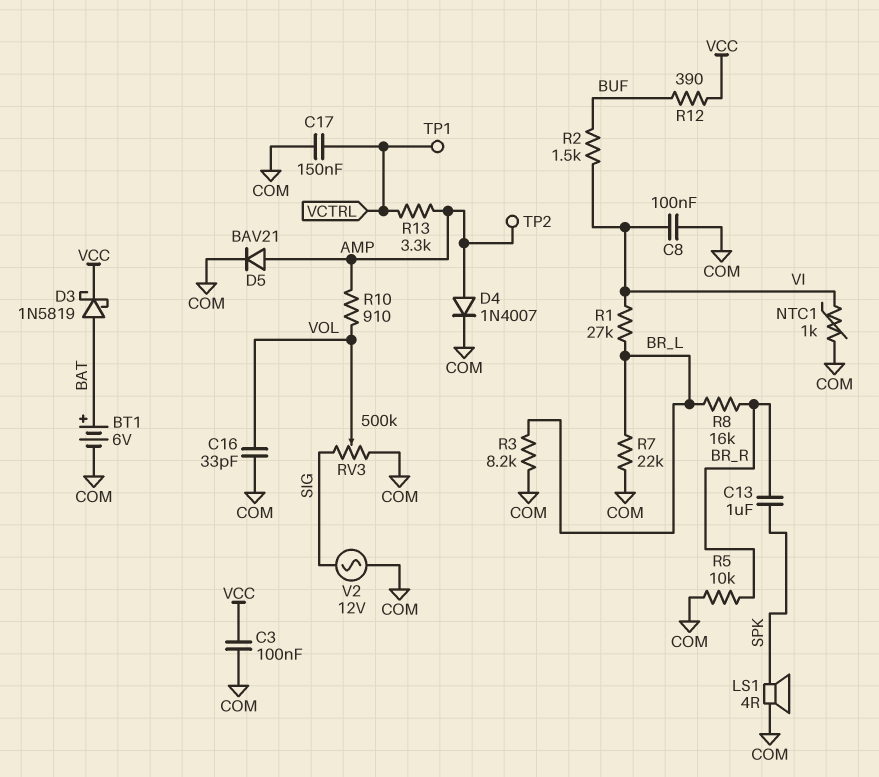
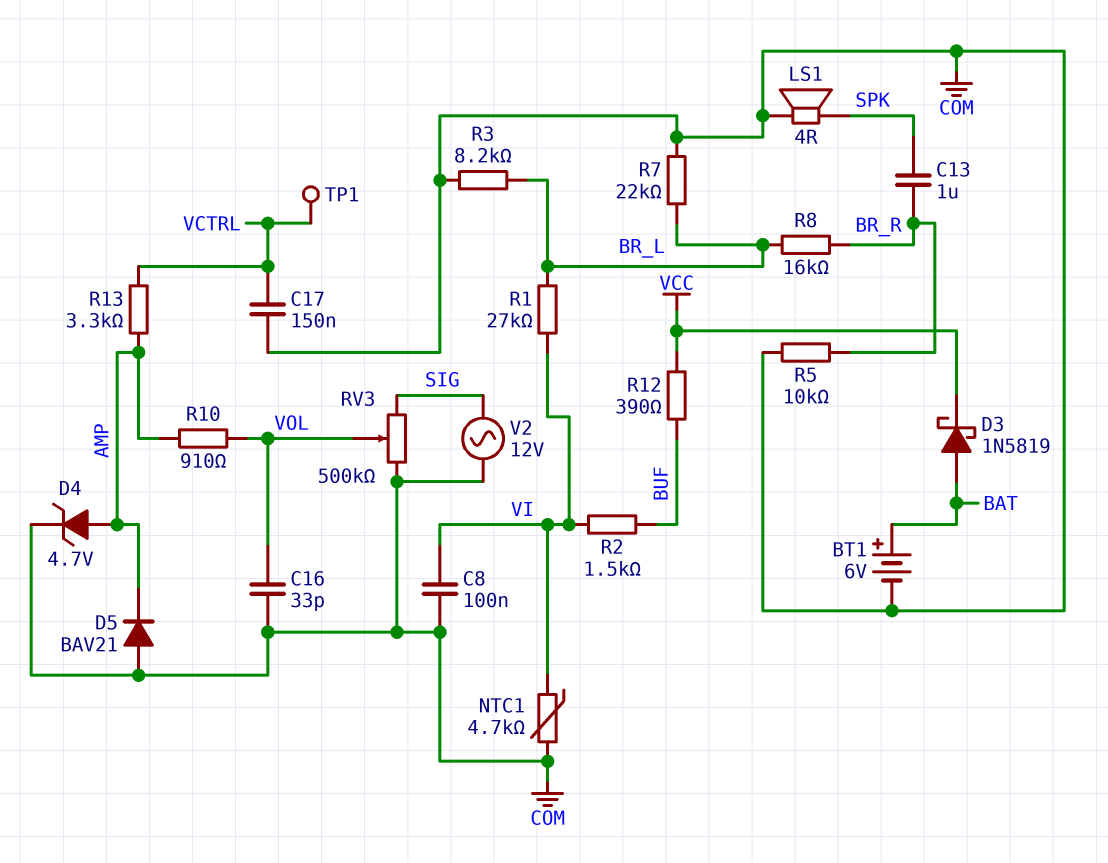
C3: 100nF (COM, VCC) -> none
D4: diode 1N4007 (A AMP, K COM) -> zener 4.7V (A AMP, K COM)
D5: diode BAV21 (A AMP, K COM) -> diode BAV21 (A COM, K AMP)
NTC1: 1k (COM, VI) -> 4.7k (COM, VI)
TP2: test point (AMP) -> none

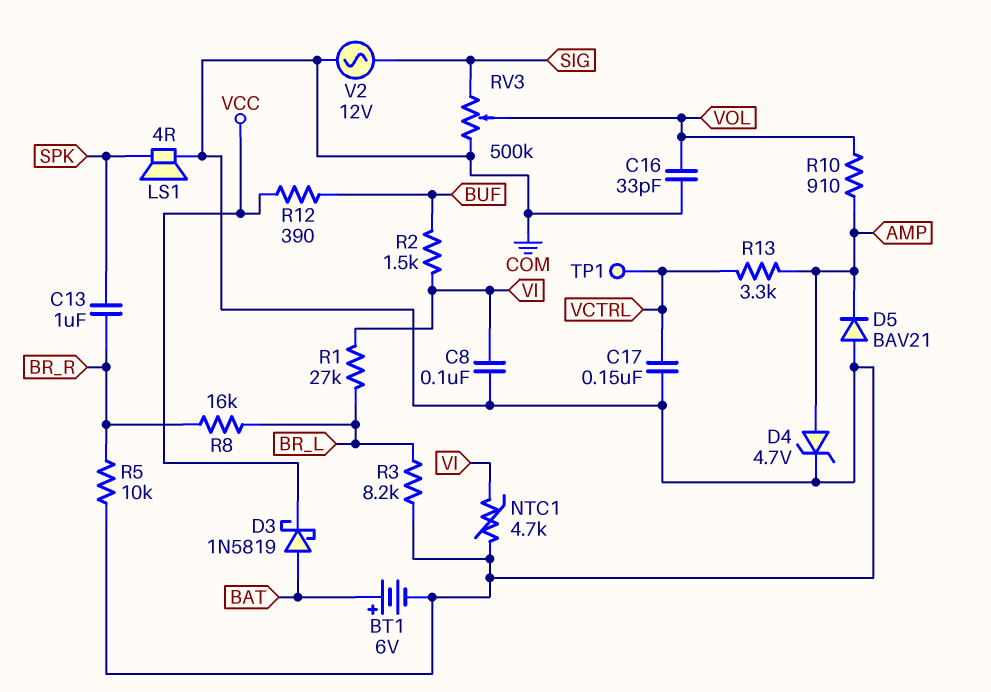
R7: 22k (BR_L, COM) -> none

